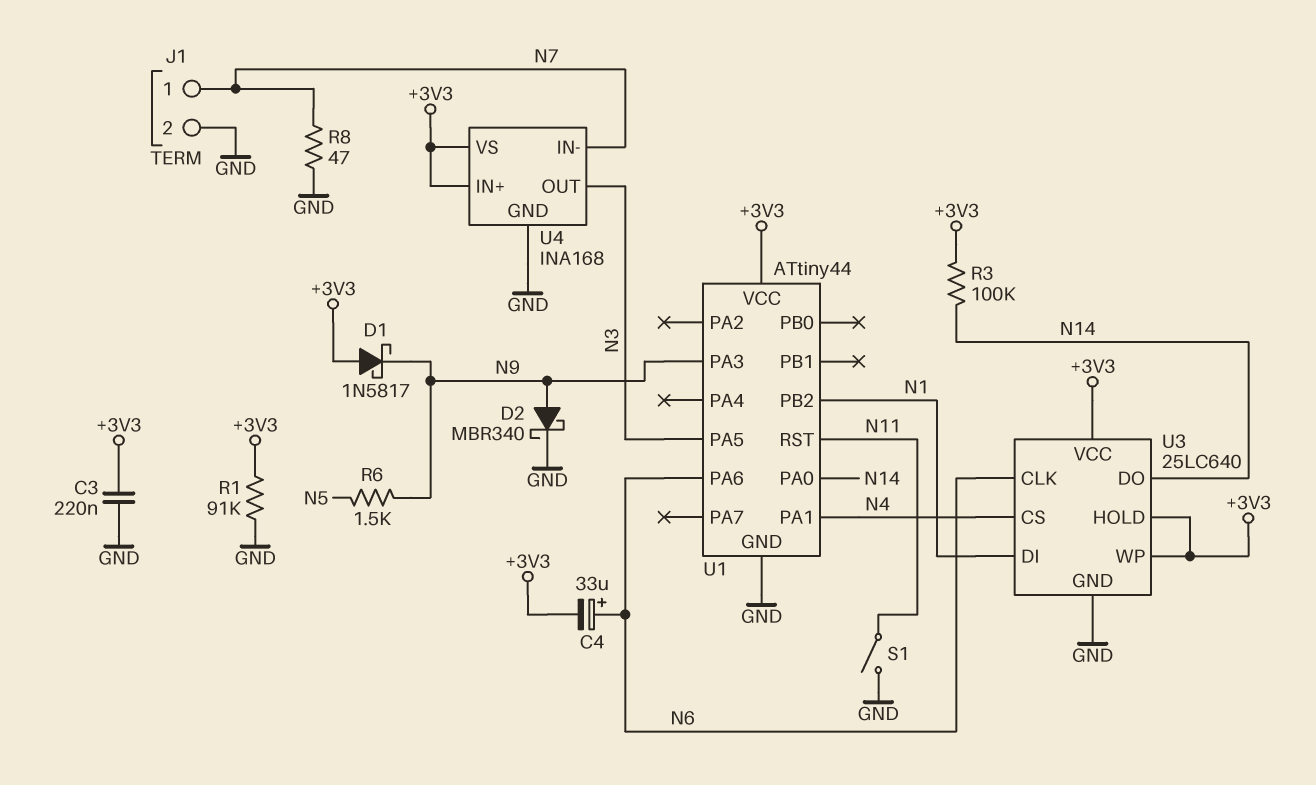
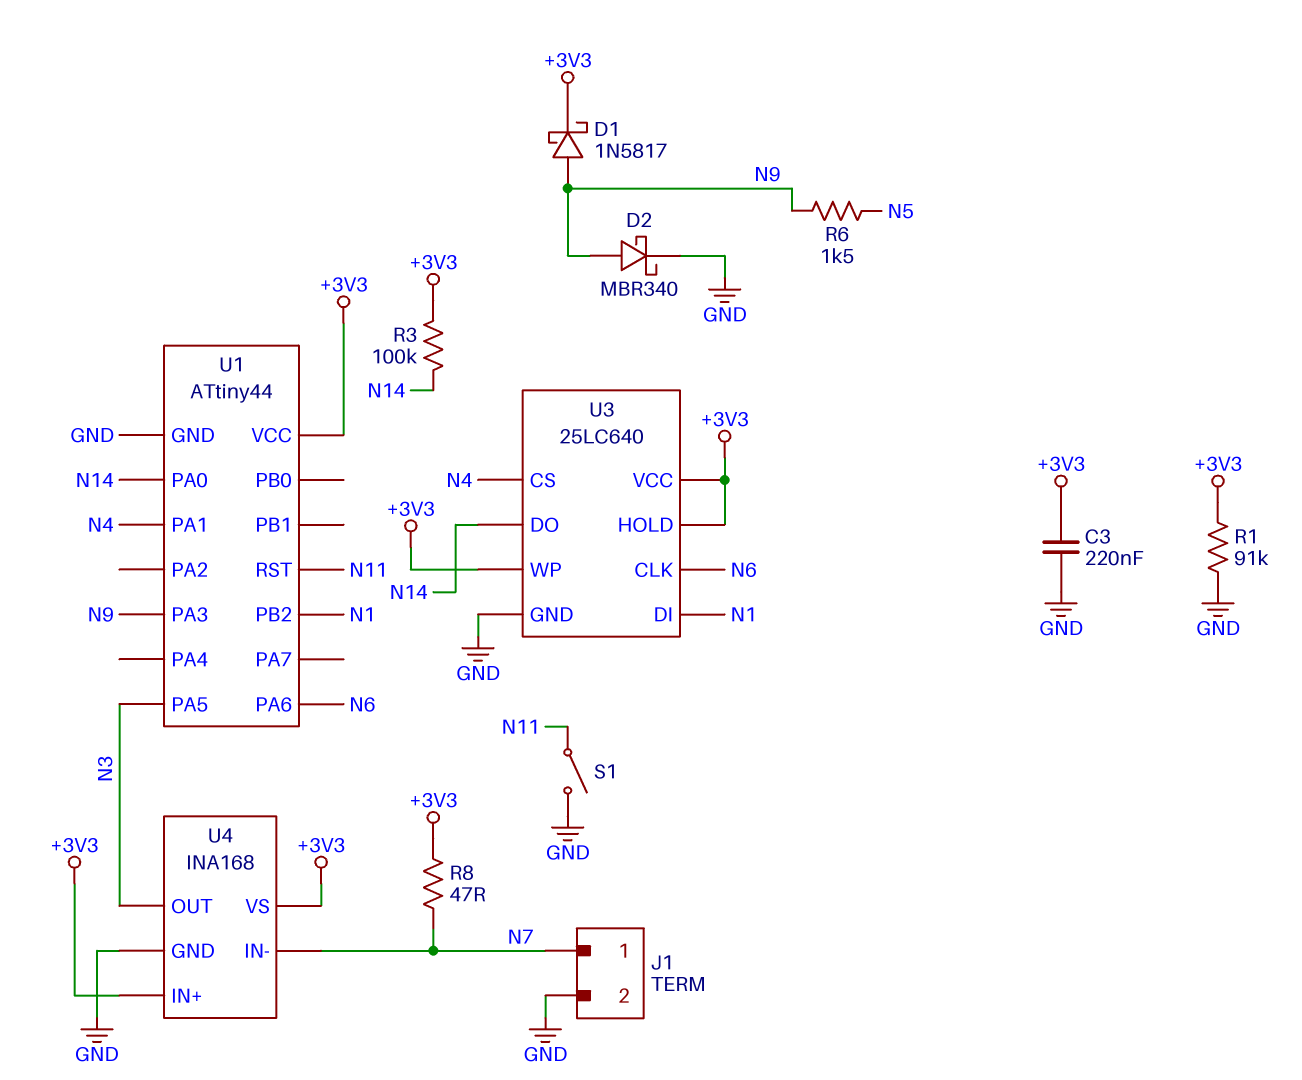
C4: 33uF (plus N6, minus +3V3) -> none
D1: schottky 1N5817 (A +3V3, K N9) -> schottky 1N5817 (A N9, K +3V3)
R8: 47 (GND, N7) -> 47 (+3V3, N7)

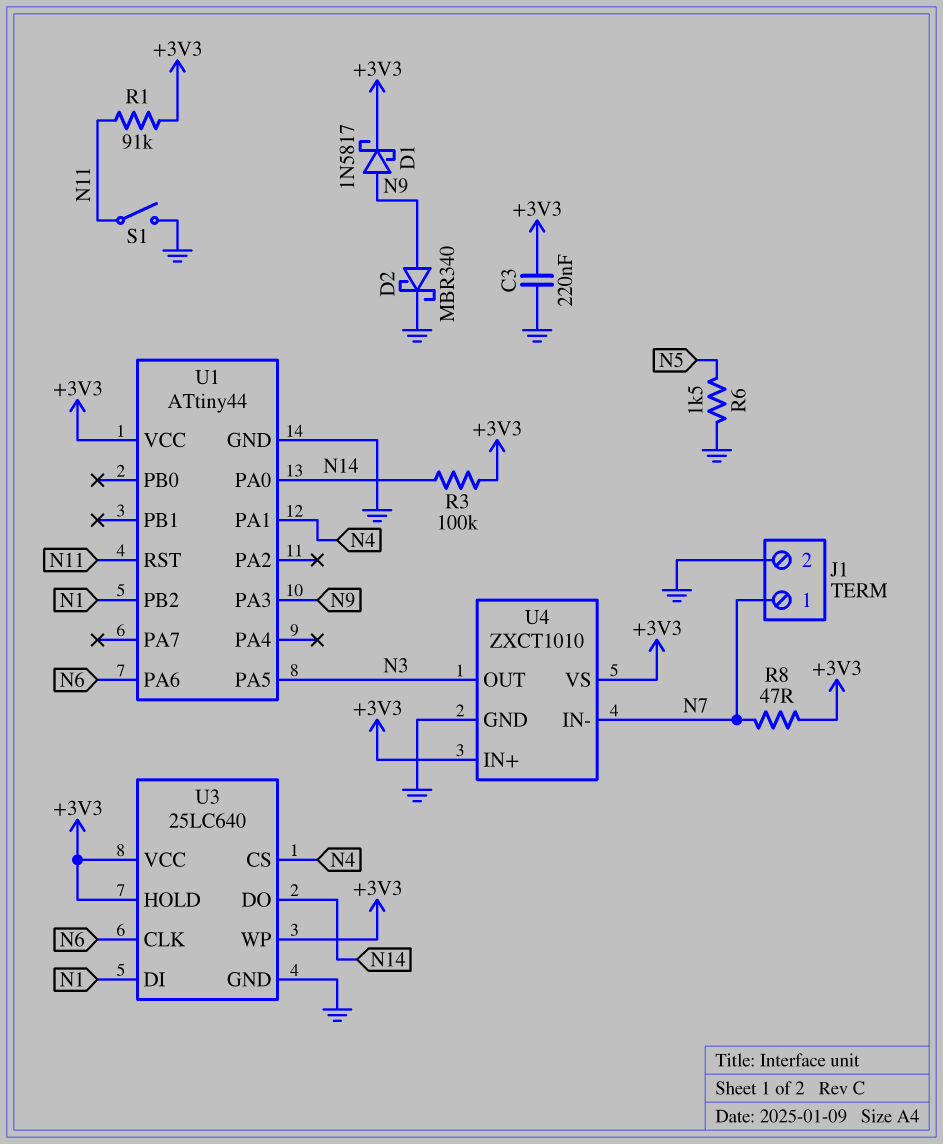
R1: 91k (+3V3, GND) -> 91k (+3V3, N11)
R6: 1.5k (N5, N9) -> 1.5k (GND, N5)
U4: INA168 -> ZXCT1010

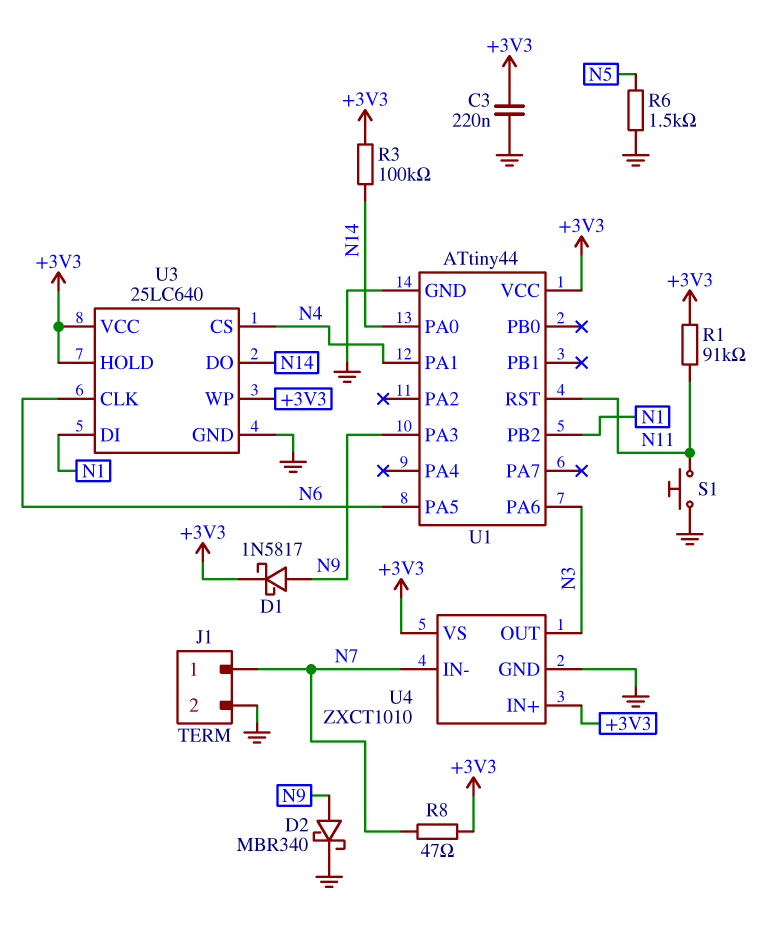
S1: switch (GND, N11) -> button (GND, N11)
U1 pin PA5: N3 -> N6
U1 pin PA6: N6 -> N3

